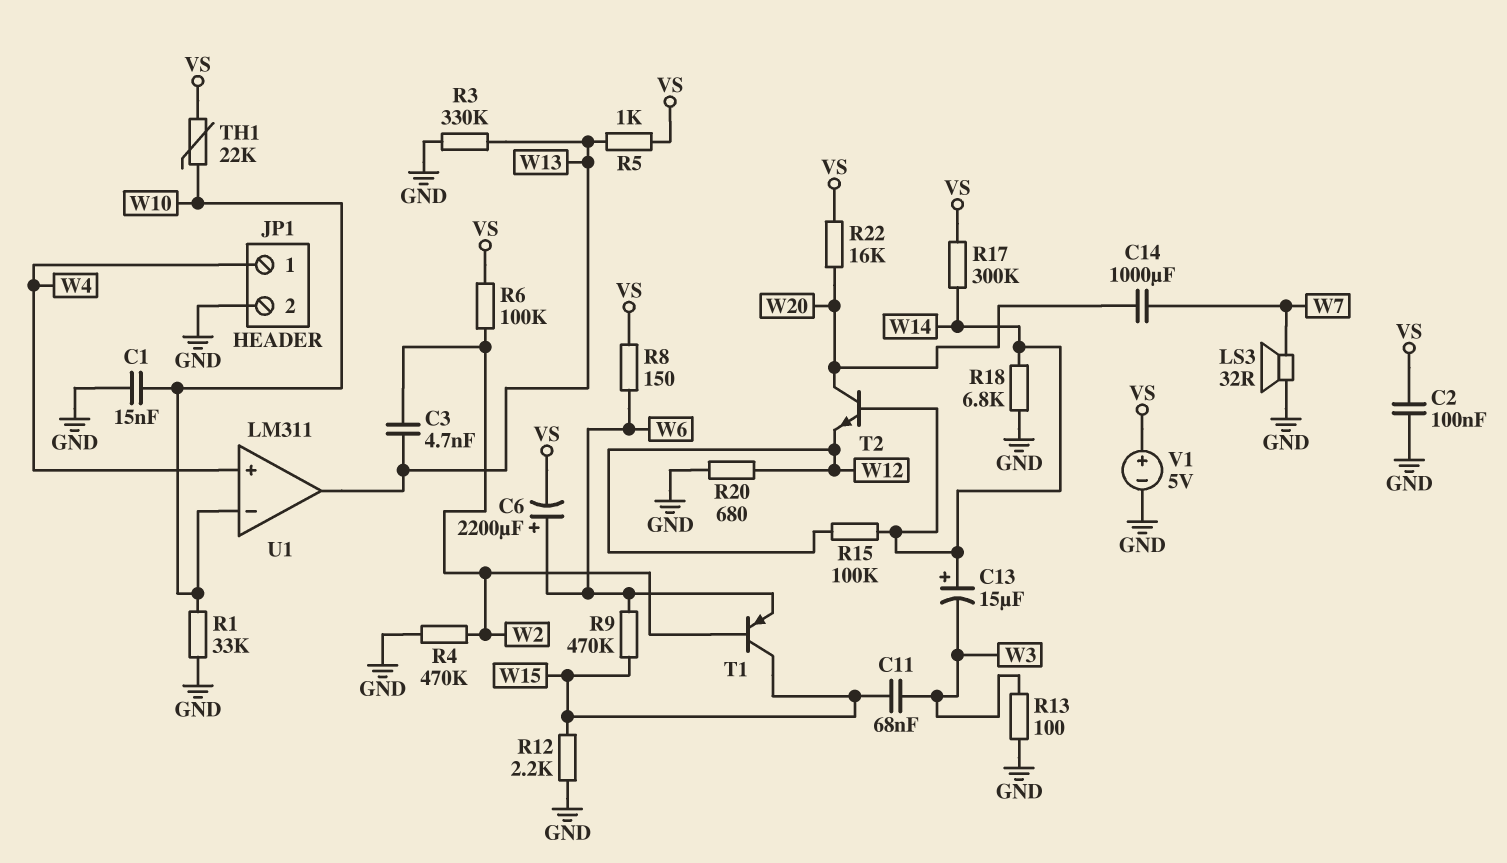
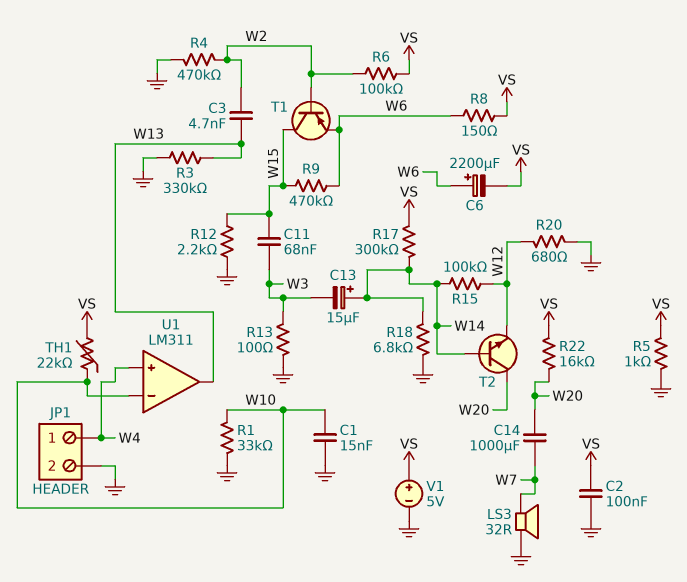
R5: 1k (VS, W13) -> 1k (GND, VS)

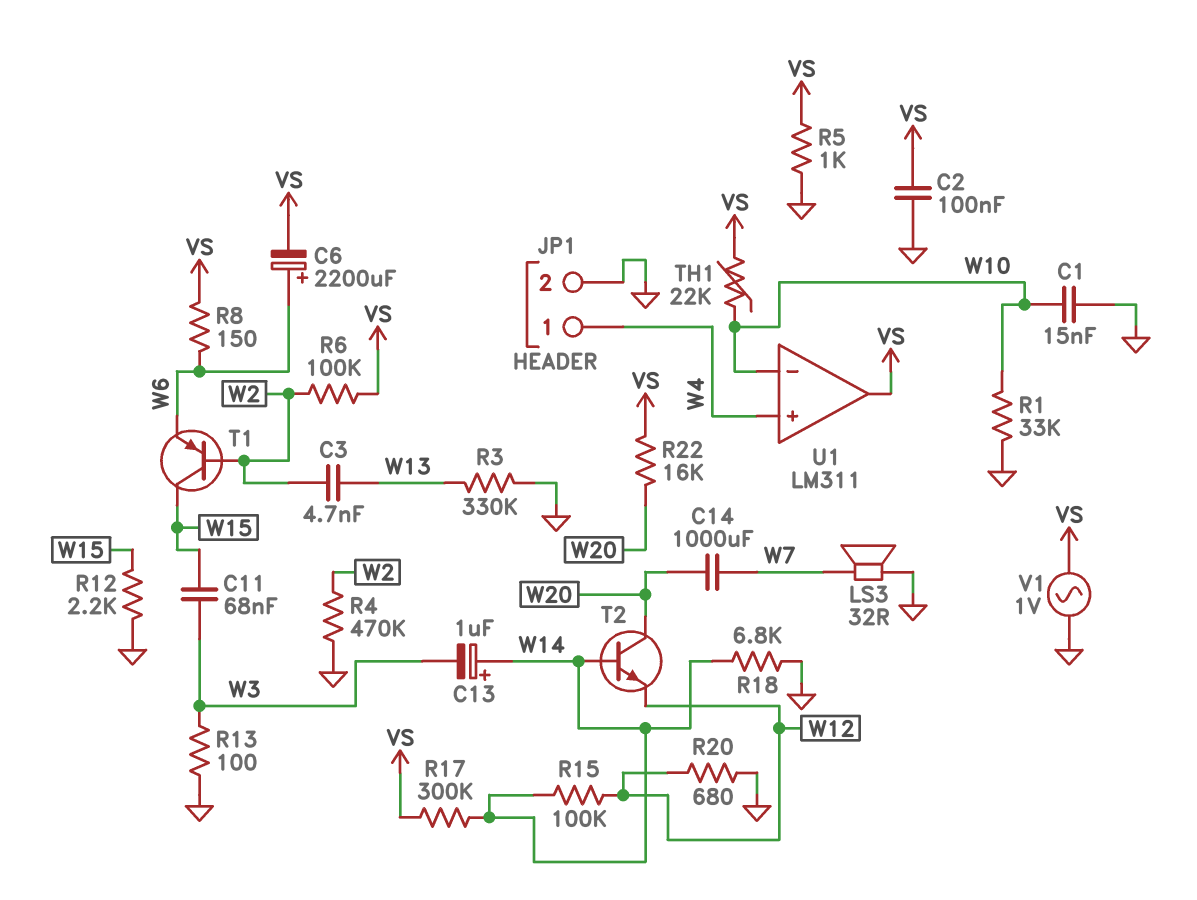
C13: 15uF (plus W14, minus W3) -> 1uF (plus W14, minus W3)
R9: 470k (W6, W15) -> none
U1 pin out: W13 -> VS
V1: 5V (plus VS, minus GND) -> AC 1V (GND, VS)

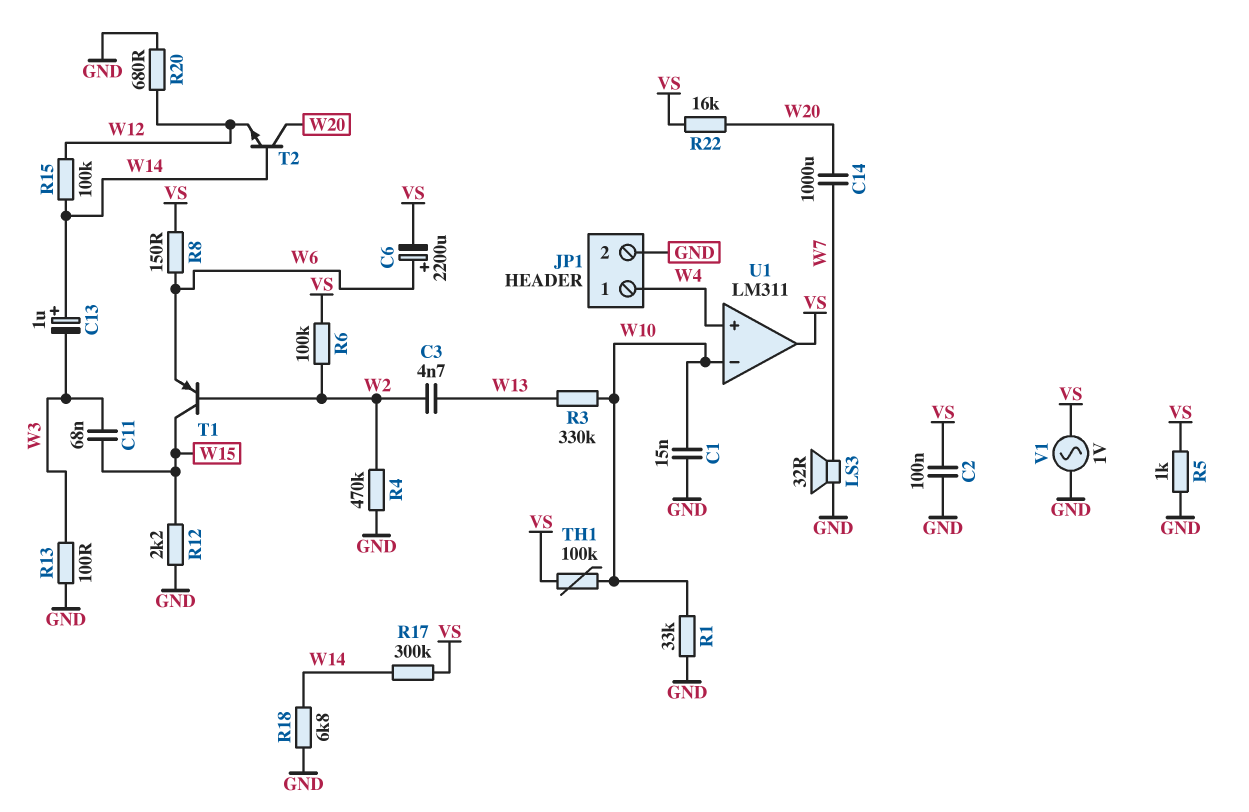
R3: 330k (GND, W13) -> 330k (W10, W13)
TH1: 22k (VS, W10) -> 100k (VS, W10)

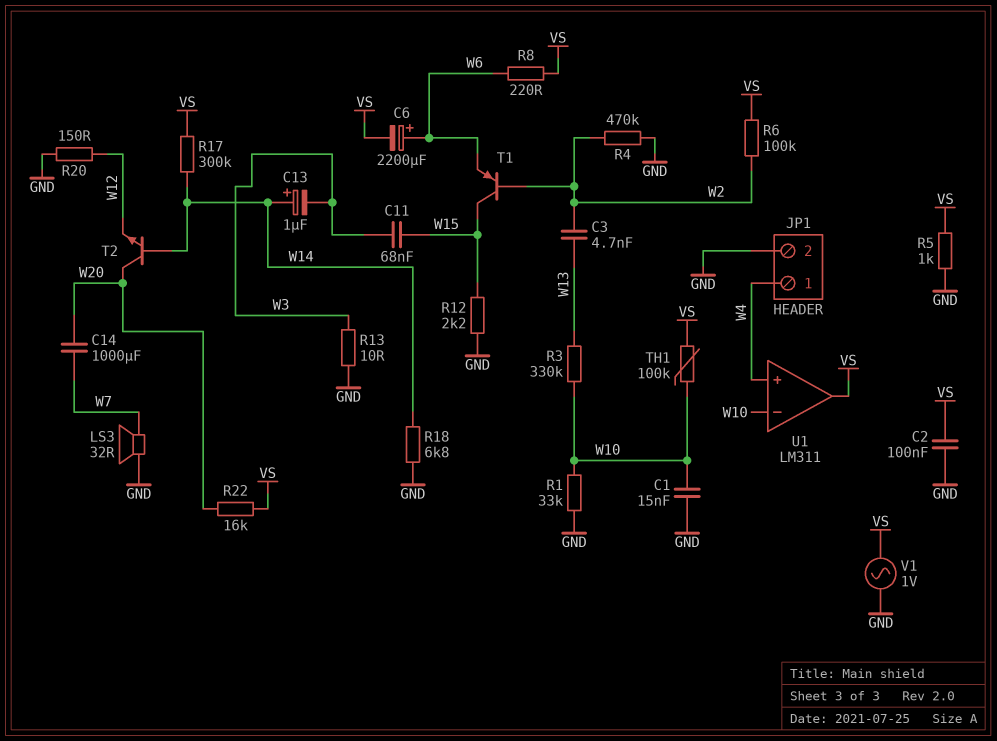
R8: 150 (VS, W6) -> 220 (VS, W6)
R13: 100 (GND, W3) -> 10 (GND, W3)
R15: 100k (W12, W14) -> none
R20: 680 (GND, W12) -> 150 (GND, W12)

